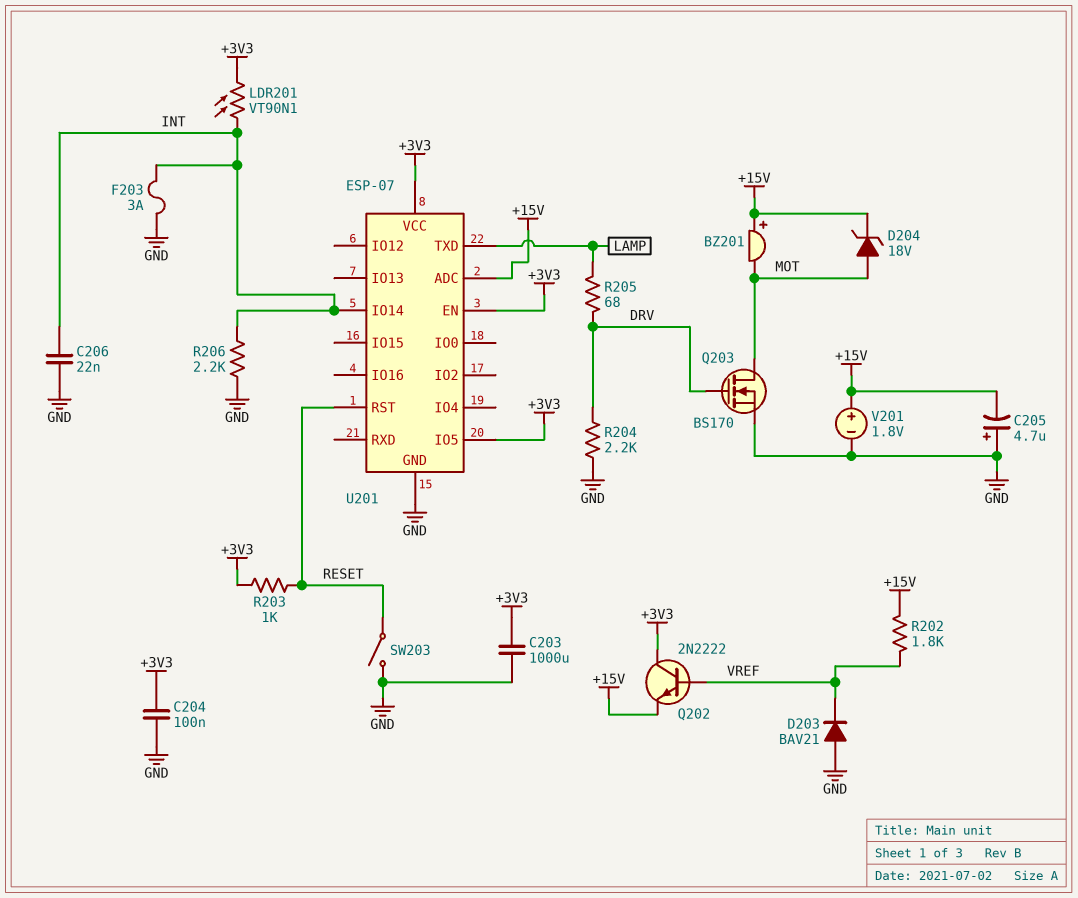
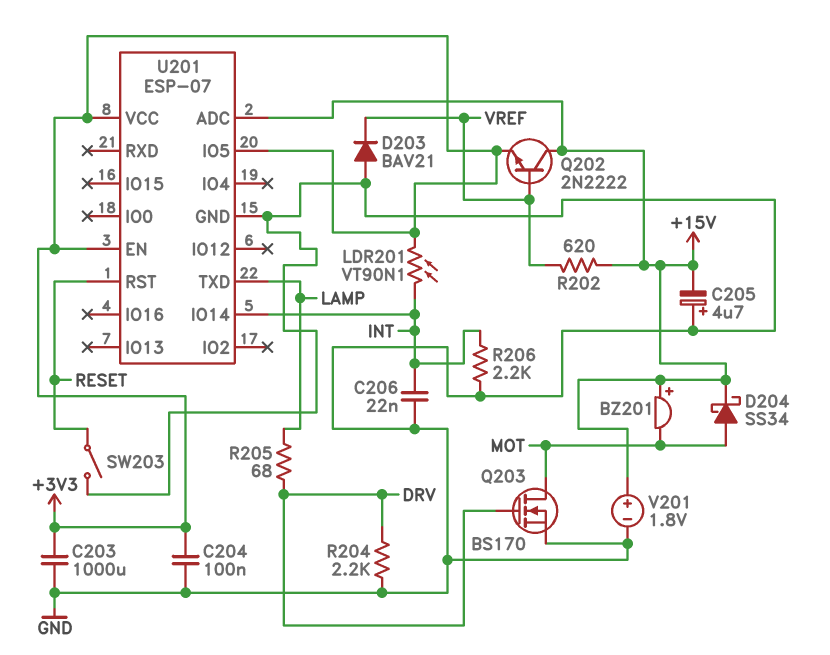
D204: zener 18V (A MOT, K +15V) -> schottky SS34 (A MOT, K +15V)
F203: 3A (GND, INT) -> none
Q202: NPN 2N2222 (B VREF, C +3V3, E +15V) -> NPN 2N2222 (B VREF, C +15V, E +3V3)
R202: 1.8k (+15V, VREF) -> 620 (+15V, VREF)
R203: 1k (+3V3, RESET) -> none

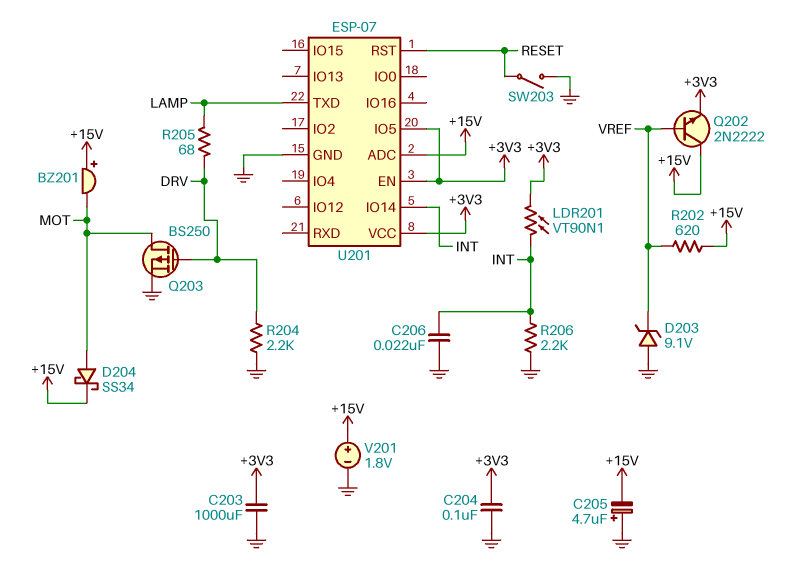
D203: diode BAV21 (A GND, K VREF) -> zener 9.1V (A GND, K VREF)
Q203: NMOS BS170 (G DRV, D MOT, S GND) -> PMOS BS250 (G DRV, D MOT, S GND)

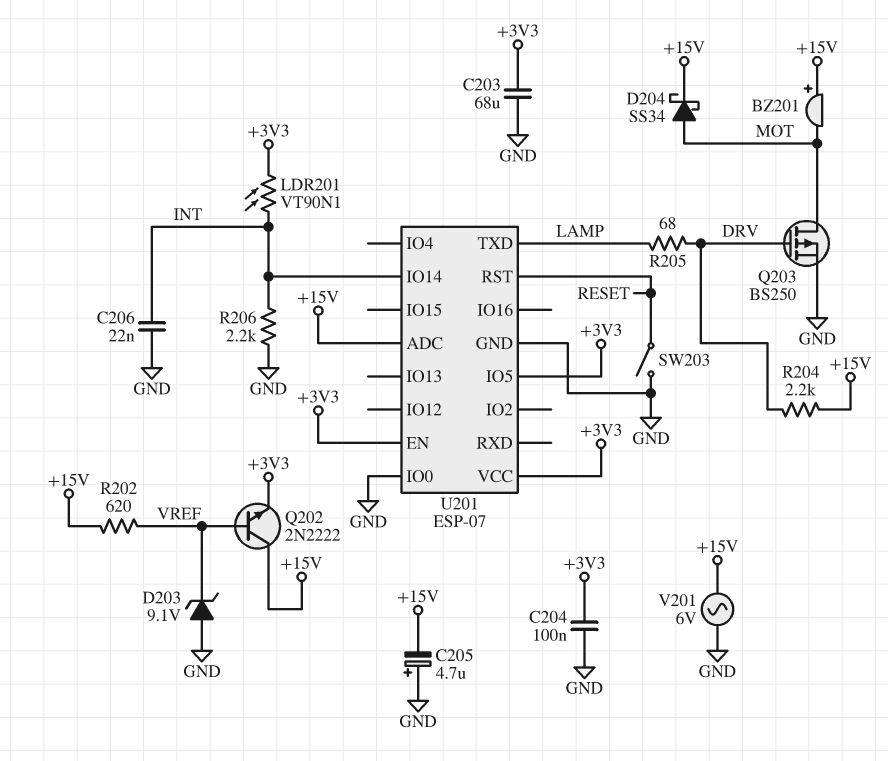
C203: 1000uF (+3V3, GND) -> 68uF (+3V3, GND)
R204: 2.2k (DRV, GND) -> 2.2k (+15V, DRV)
U201 pin IO0: none -> GND
V201: 1.8V (plus +15V, minus GND) -> AC 6V (+15V, GND)

